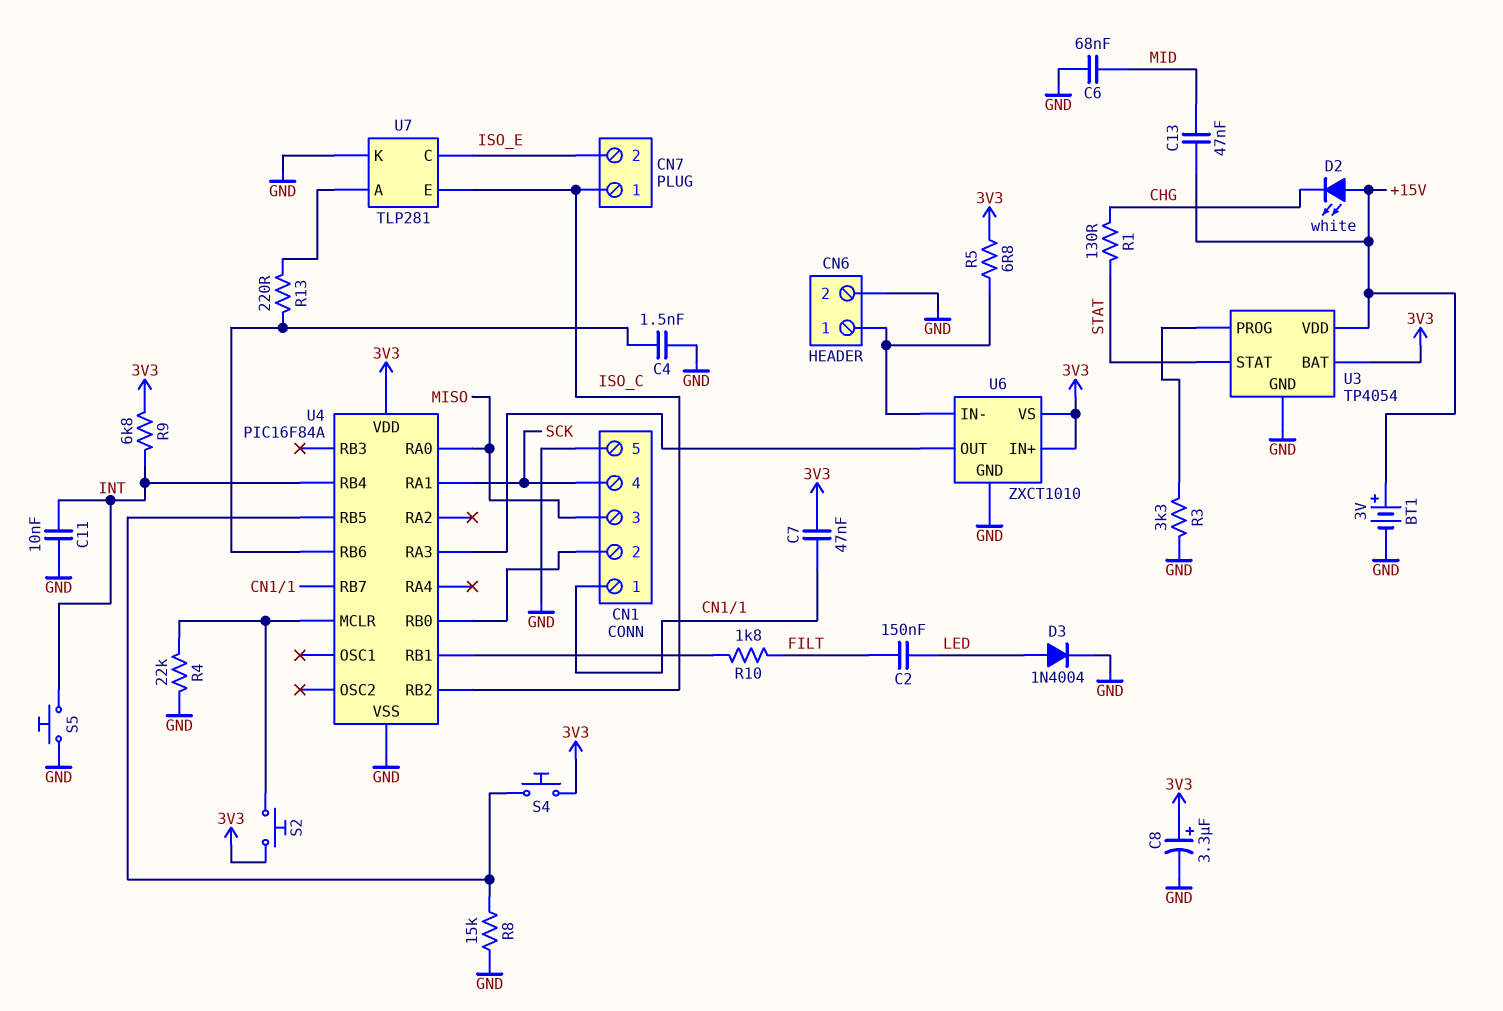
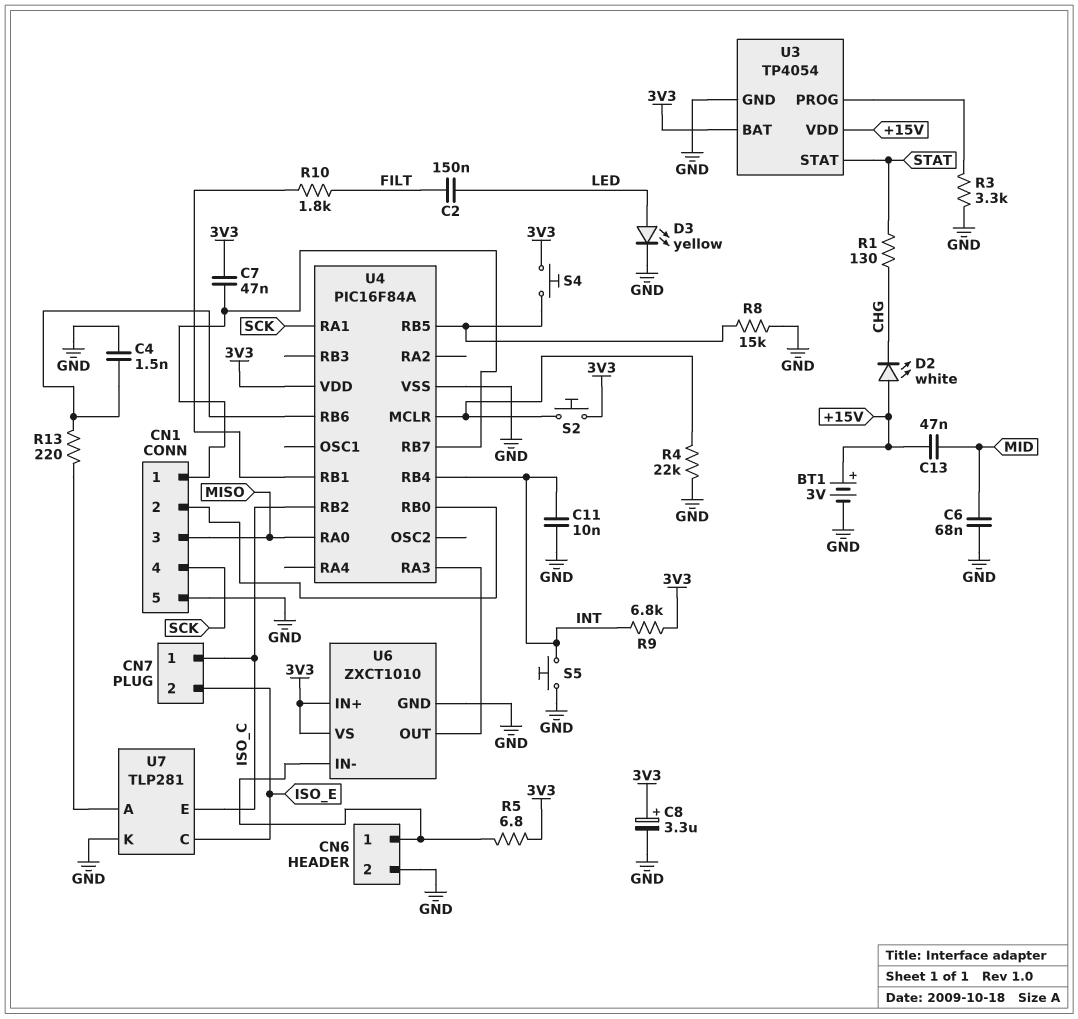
D3: diode 1N4004 (A LED, K GND) -> LED yellow (A LED, K GND)

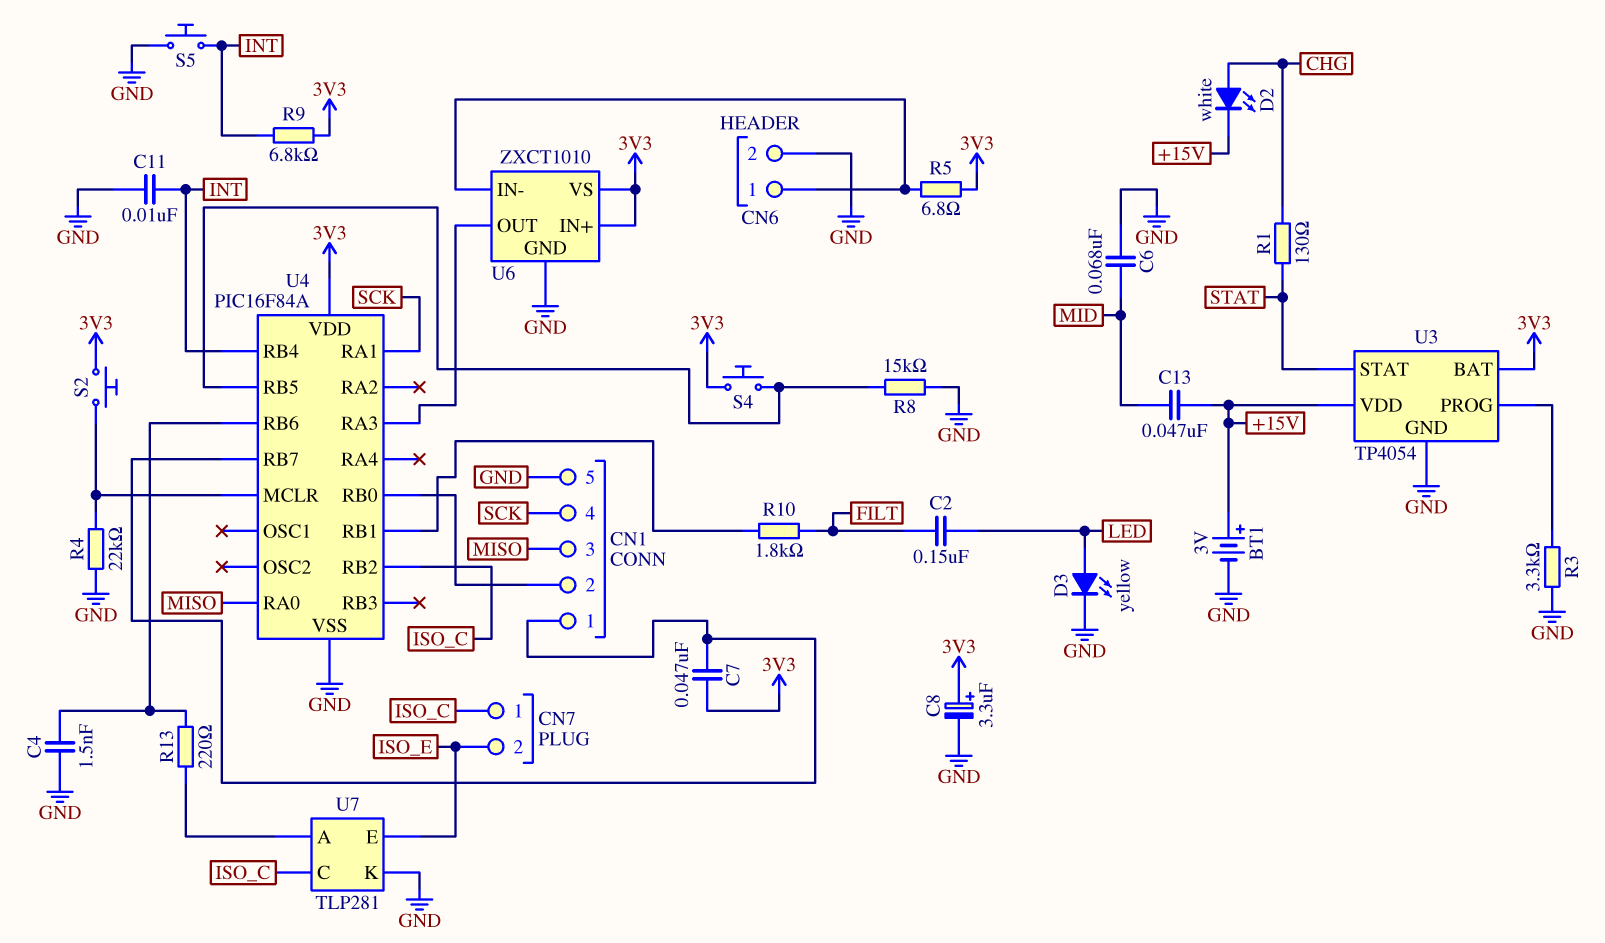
D2: LED white (A +15V, K CHG) -> LED white (A CHG, K +15V)
U7 pin C: ISO_E -> ISO_C
U7 pin E: ISO_C -> ISO_E

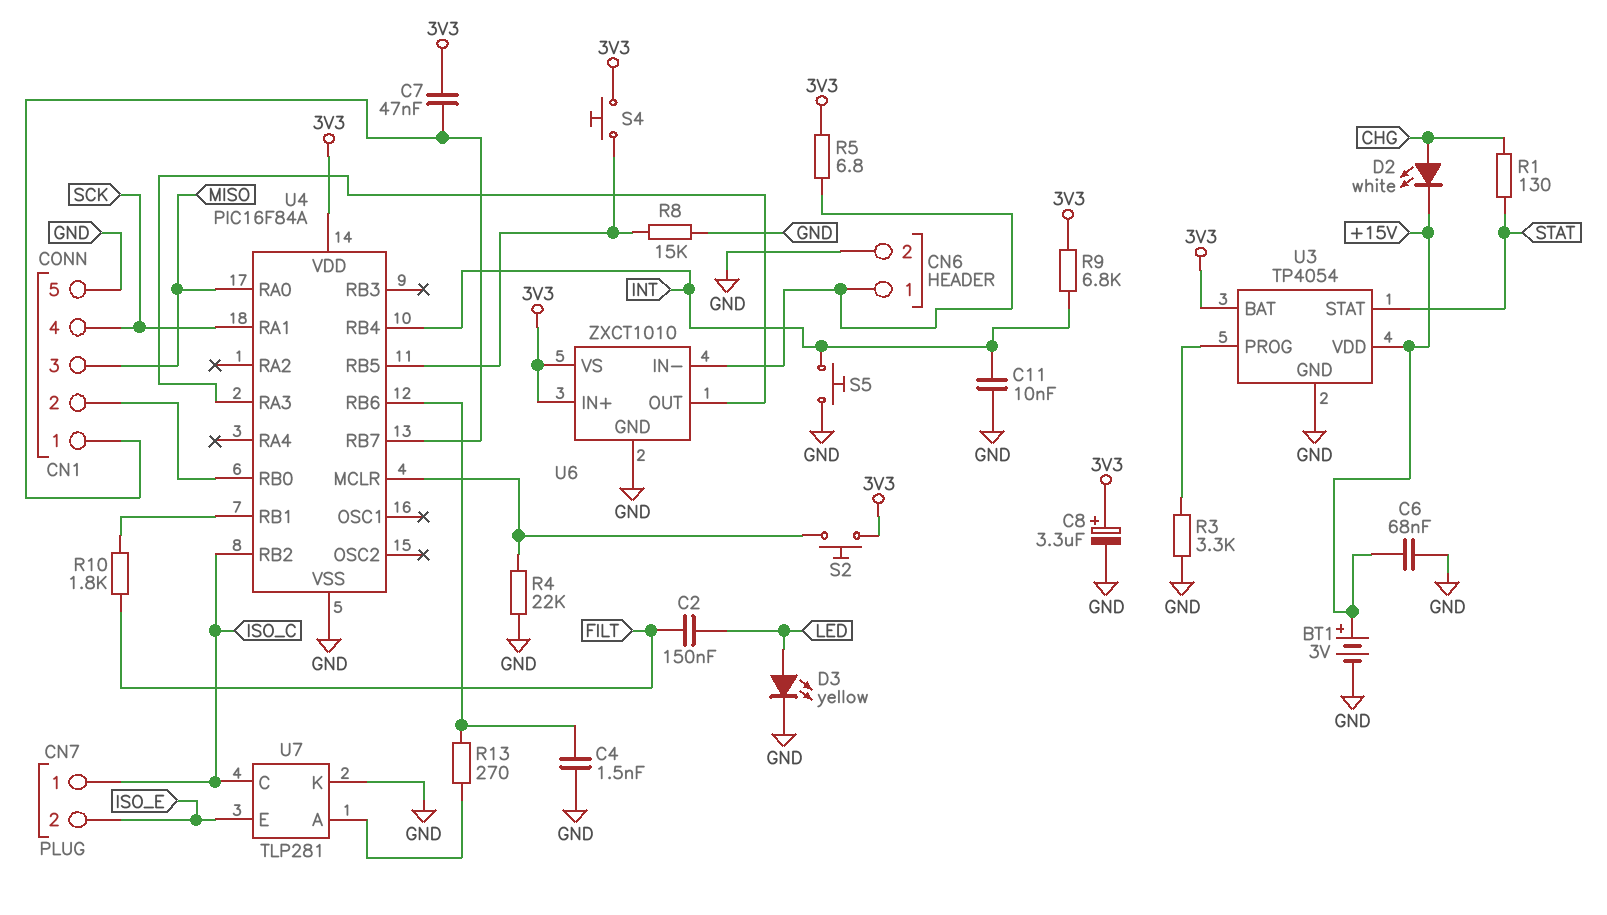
C6: 68nF (GND, MID) -> 68nF (+15V, GND)
C13: 47nF (+15V, MID) -> none
R13: 220 (U4/RB6, U7/A) -> 270 (U4/RB6, U7/A)

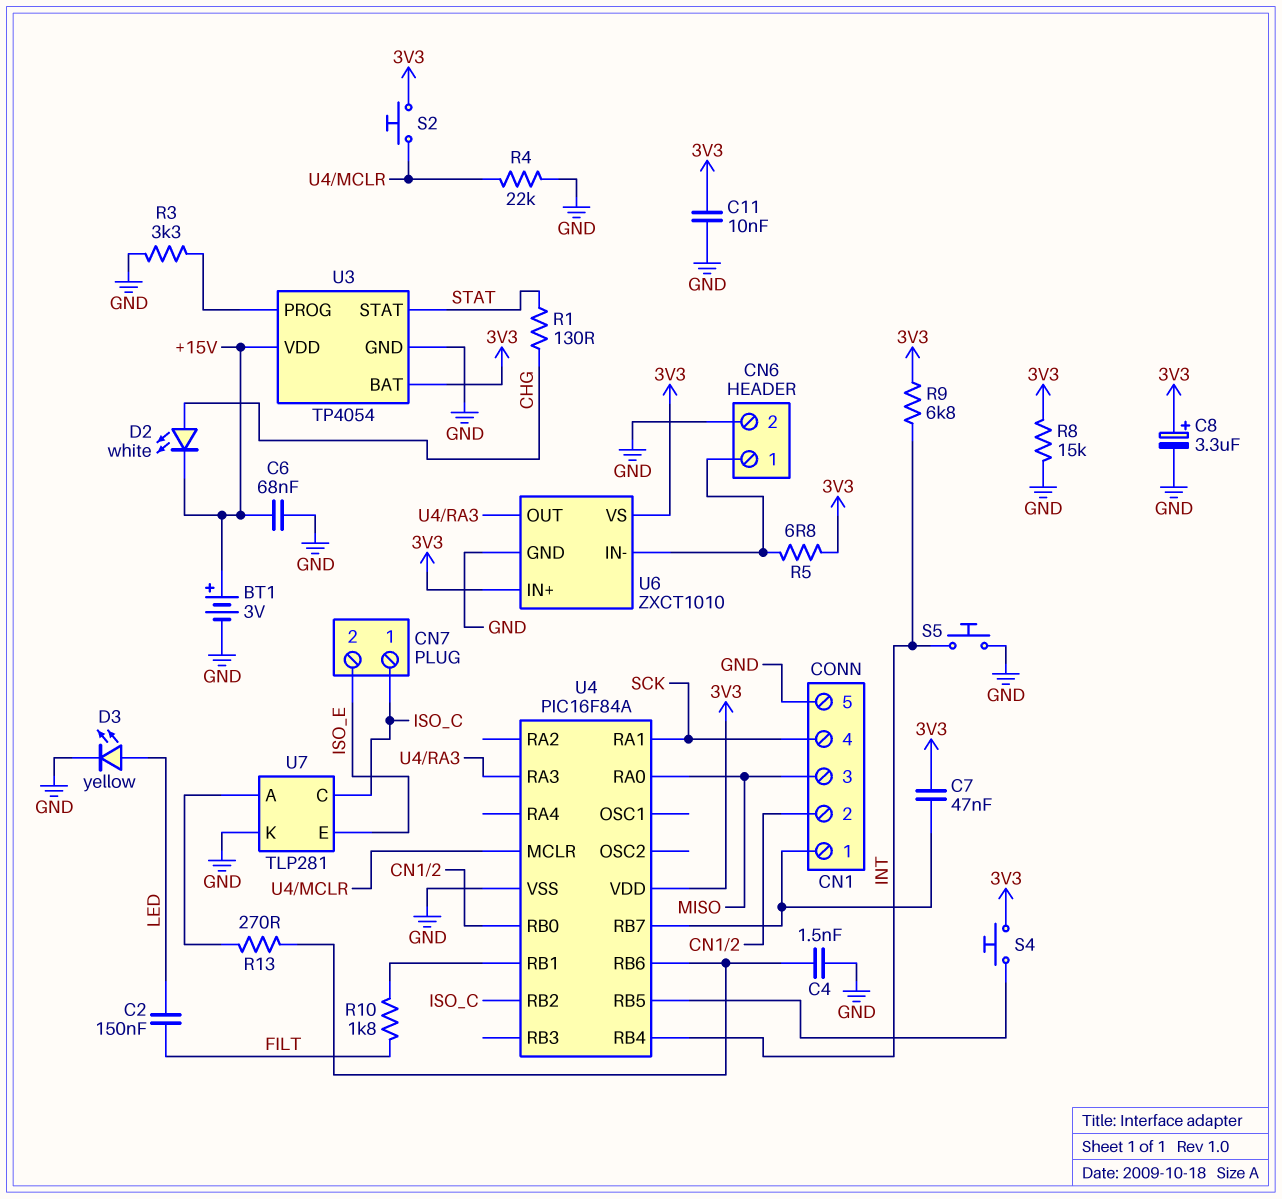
C11: 10nF (GND, INT) -> 10nF (3V3, GND)
R8: 15k (GND, U4/RB5) -> 15k (3V3, GND)

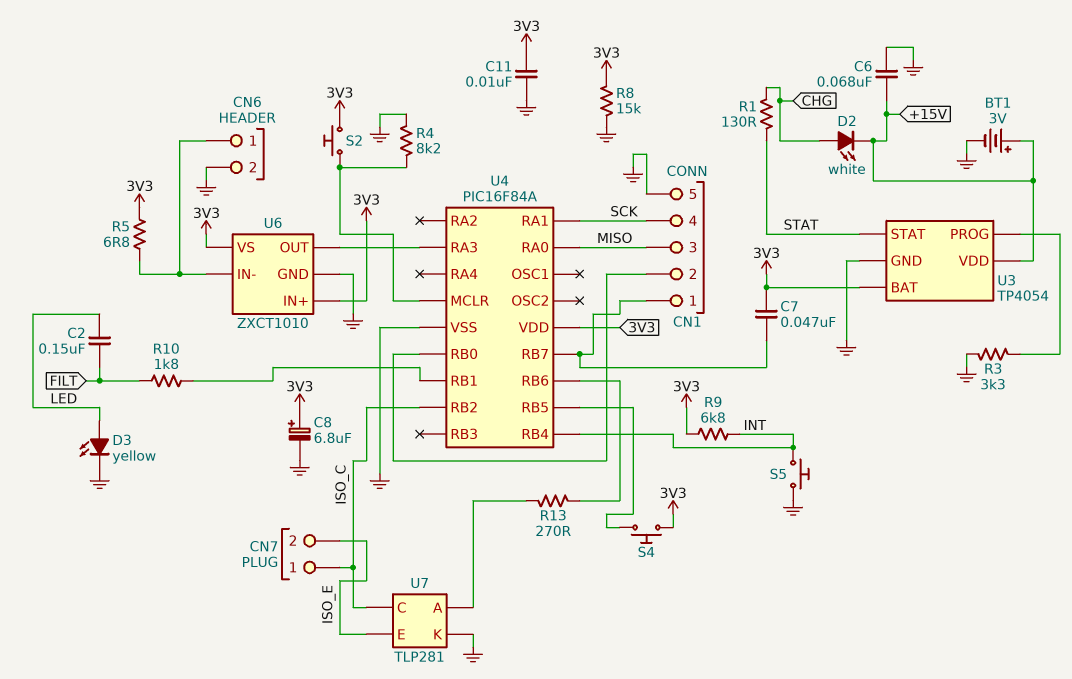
C4: 1.5nF (GND, U4/RB6) -> none
C8: 3.3uF (plus 3V3, minus GND) -> 6.8uF (plus 3V3, minus GND)
R4: 22k (GND, U4/MCLR) -> 8.2k (GND, U4/MCLR)

